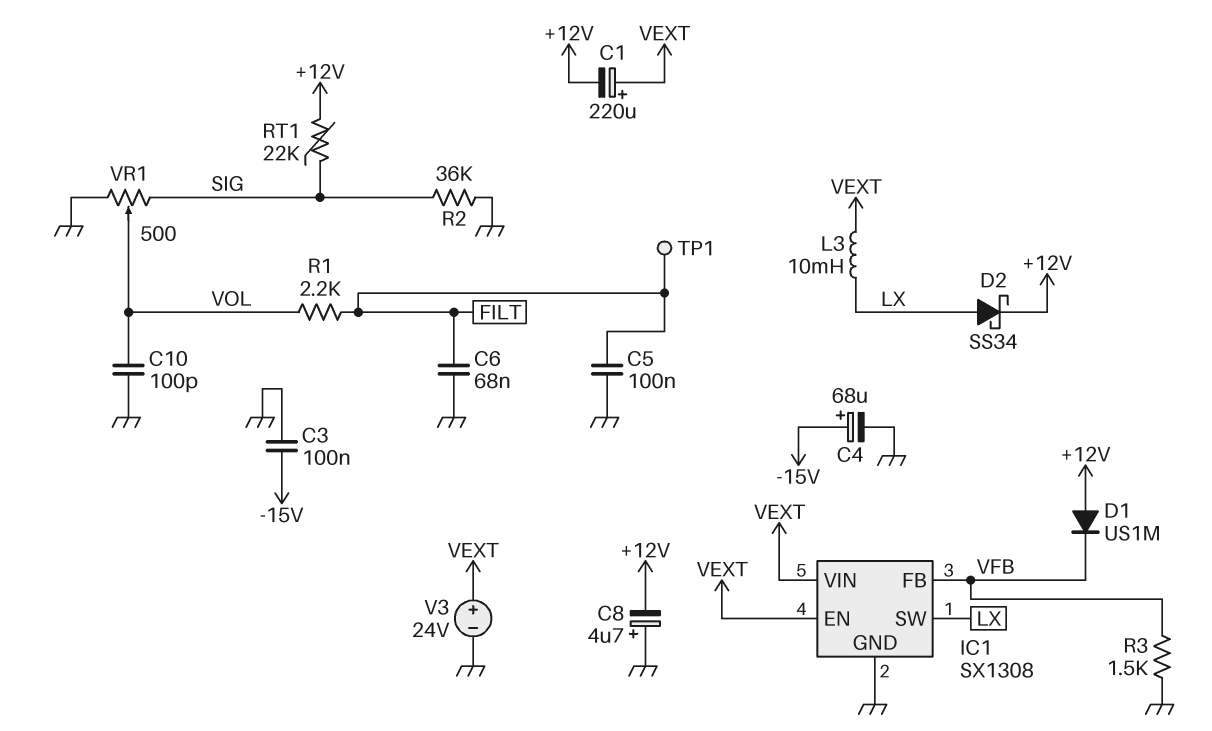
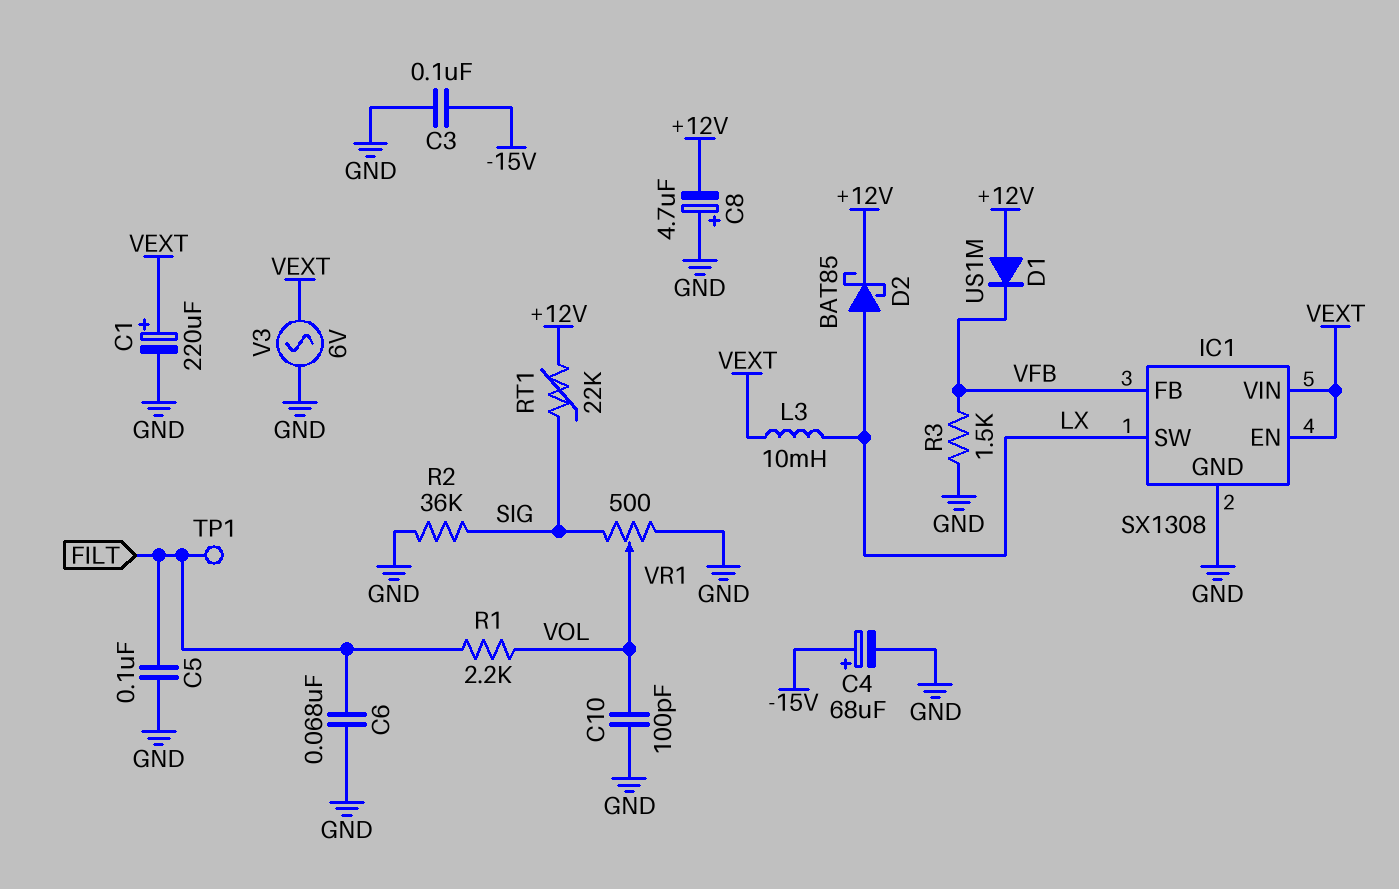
C1: 220uF (plus VEXT, minus +12V) -> 220uF (plus VEXT, minus GND)
D2: schottky SS34 (A LX, K +12V) -> schottky BAT85 (A LX, K +12V)
V3: 24V (plus VEXT, minus GND) -> AC 6V (GND, VEXT)

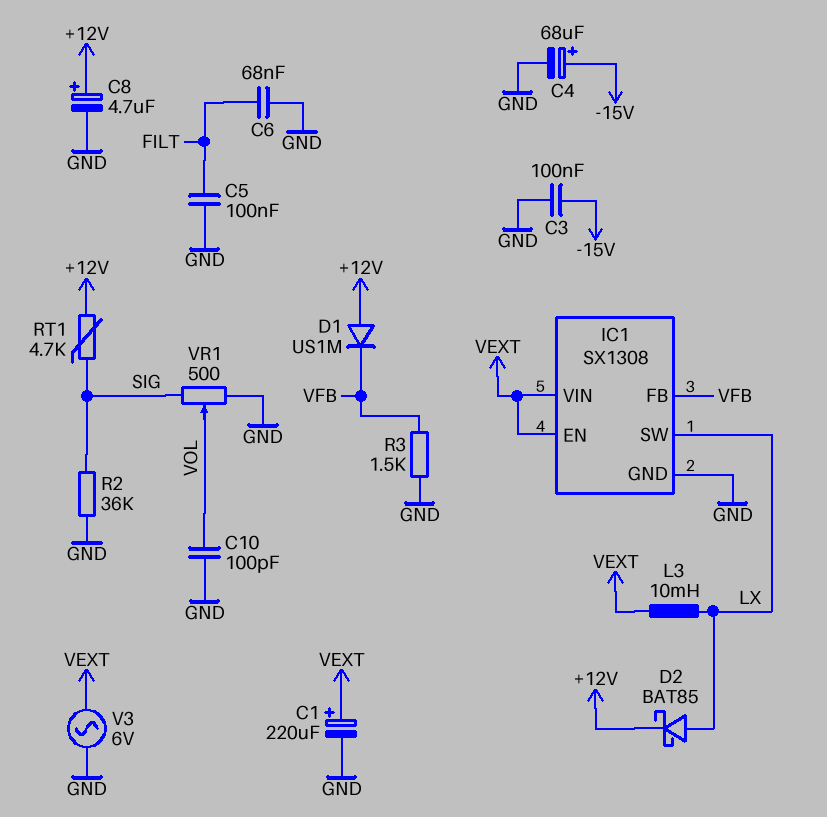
C8: 4.7uF (plus GND, minus +12V) -> 4.7uF (plus +12V, minus GND)
R1: 2.2k (FILT, VOL) -> none
RT1: 22k (+12V, SIG) -> 4.7k (+12V, SIG)
TP1: test point (FILT) -> none

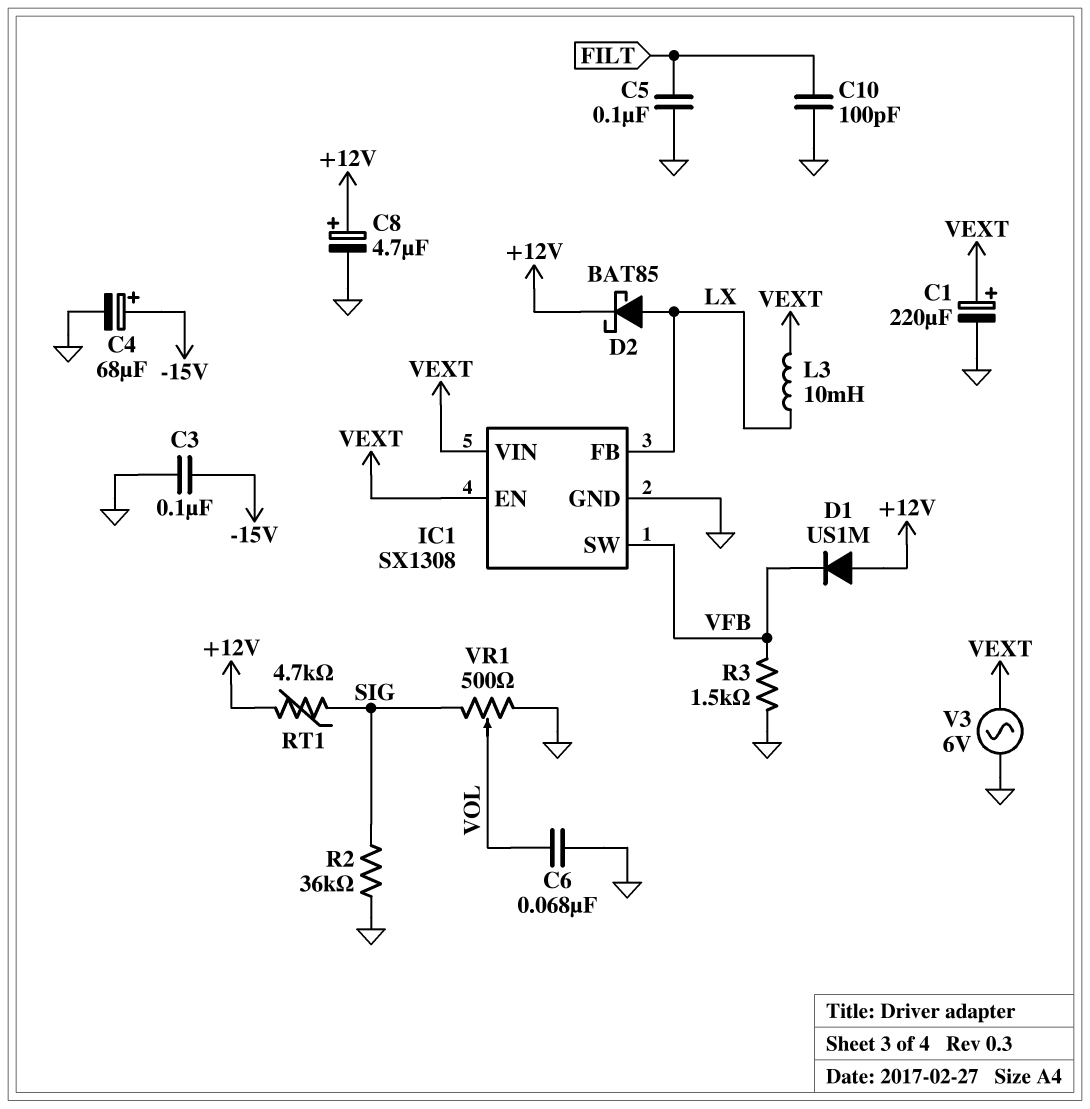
C6: 68nF (FILT, GND) -> 68nF (GND, VOL)
C10: 100pF (GND, VOL) -> 100pF (FILT, GND)
IC1 pin FB: VFB -> LX
IC1 pin SW: LX -> VFB

